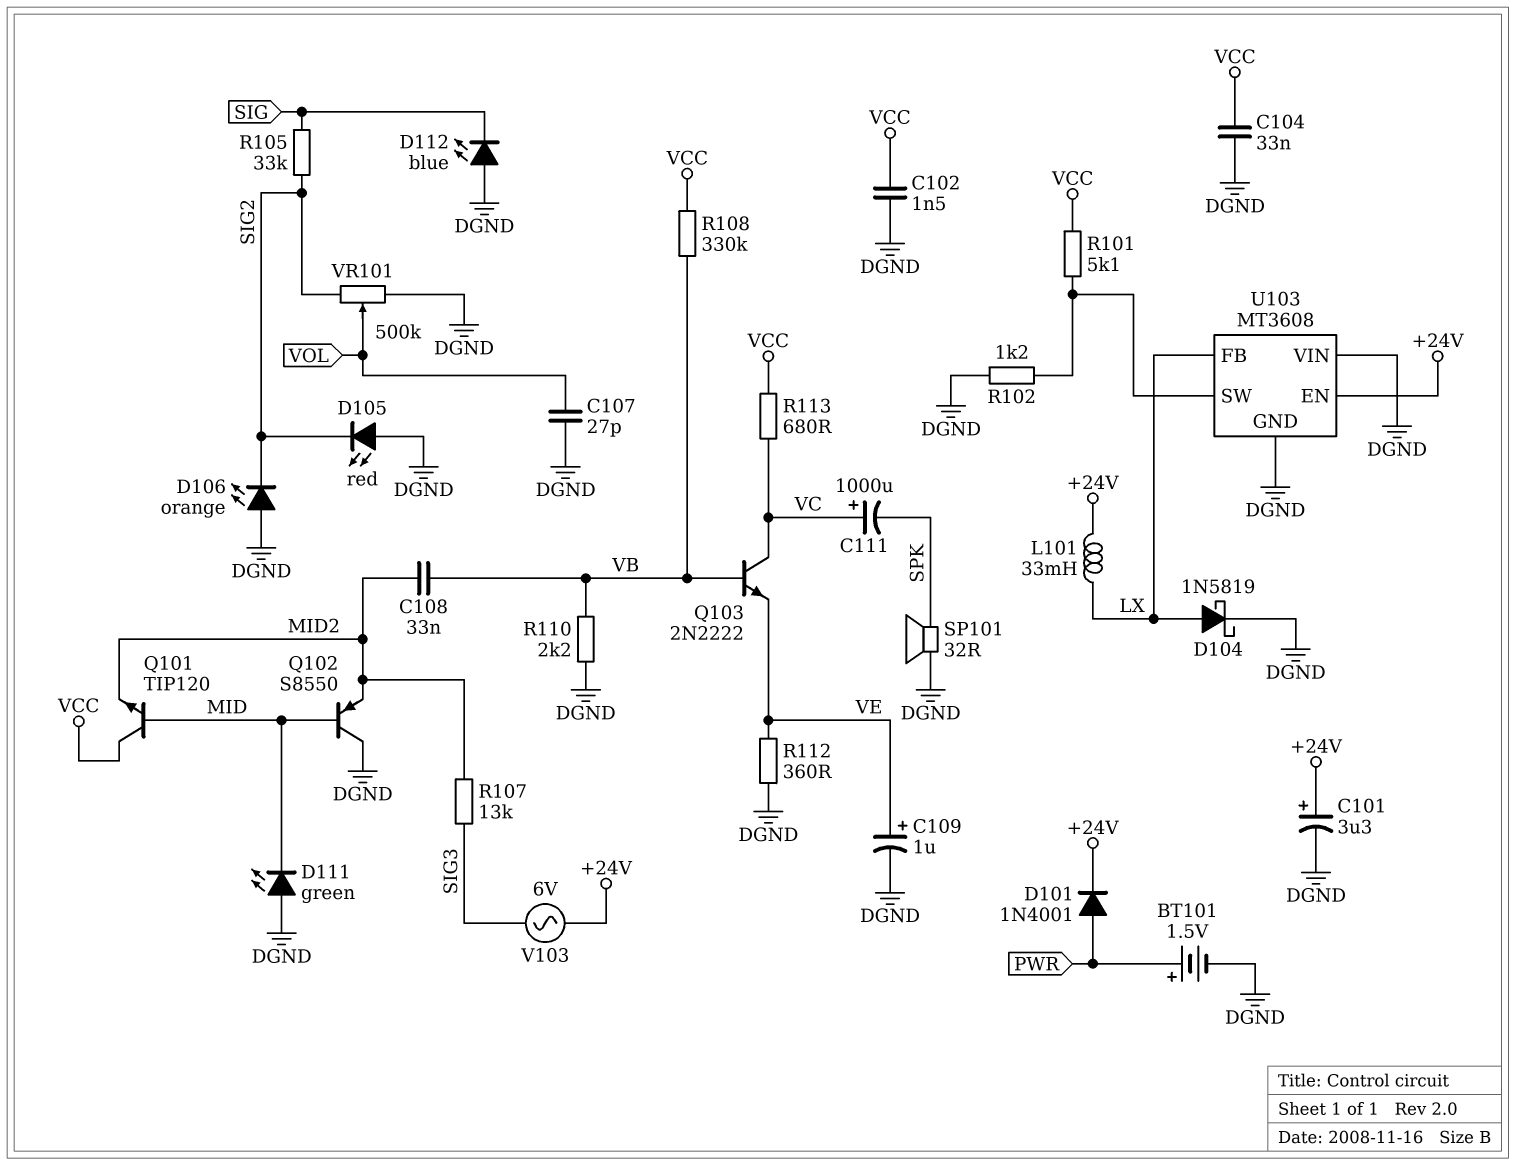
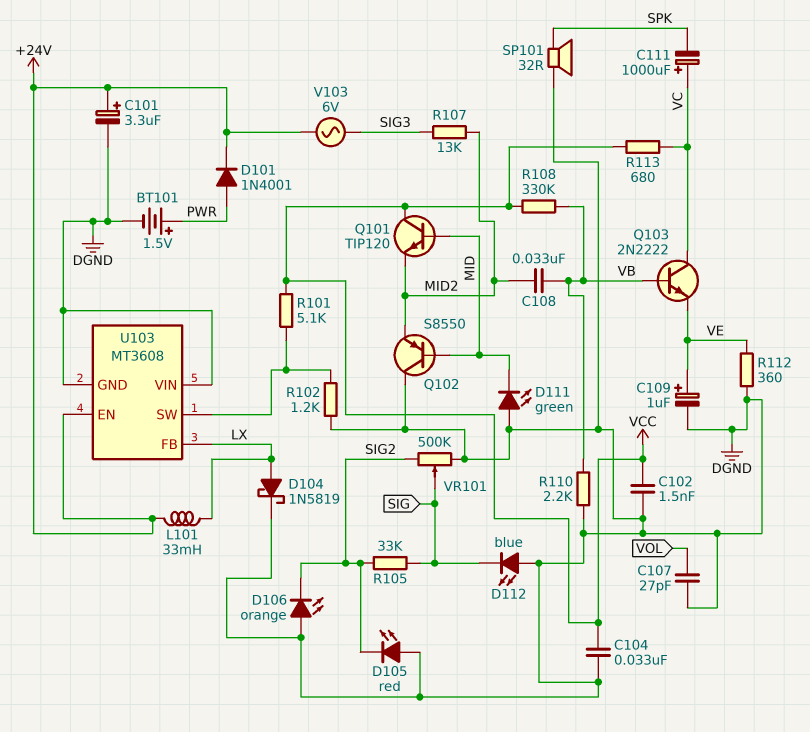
VR101: 500k (DGND, SIG2, wiper VOL) -> 500k (DGND, SIG2, wiper SIG)

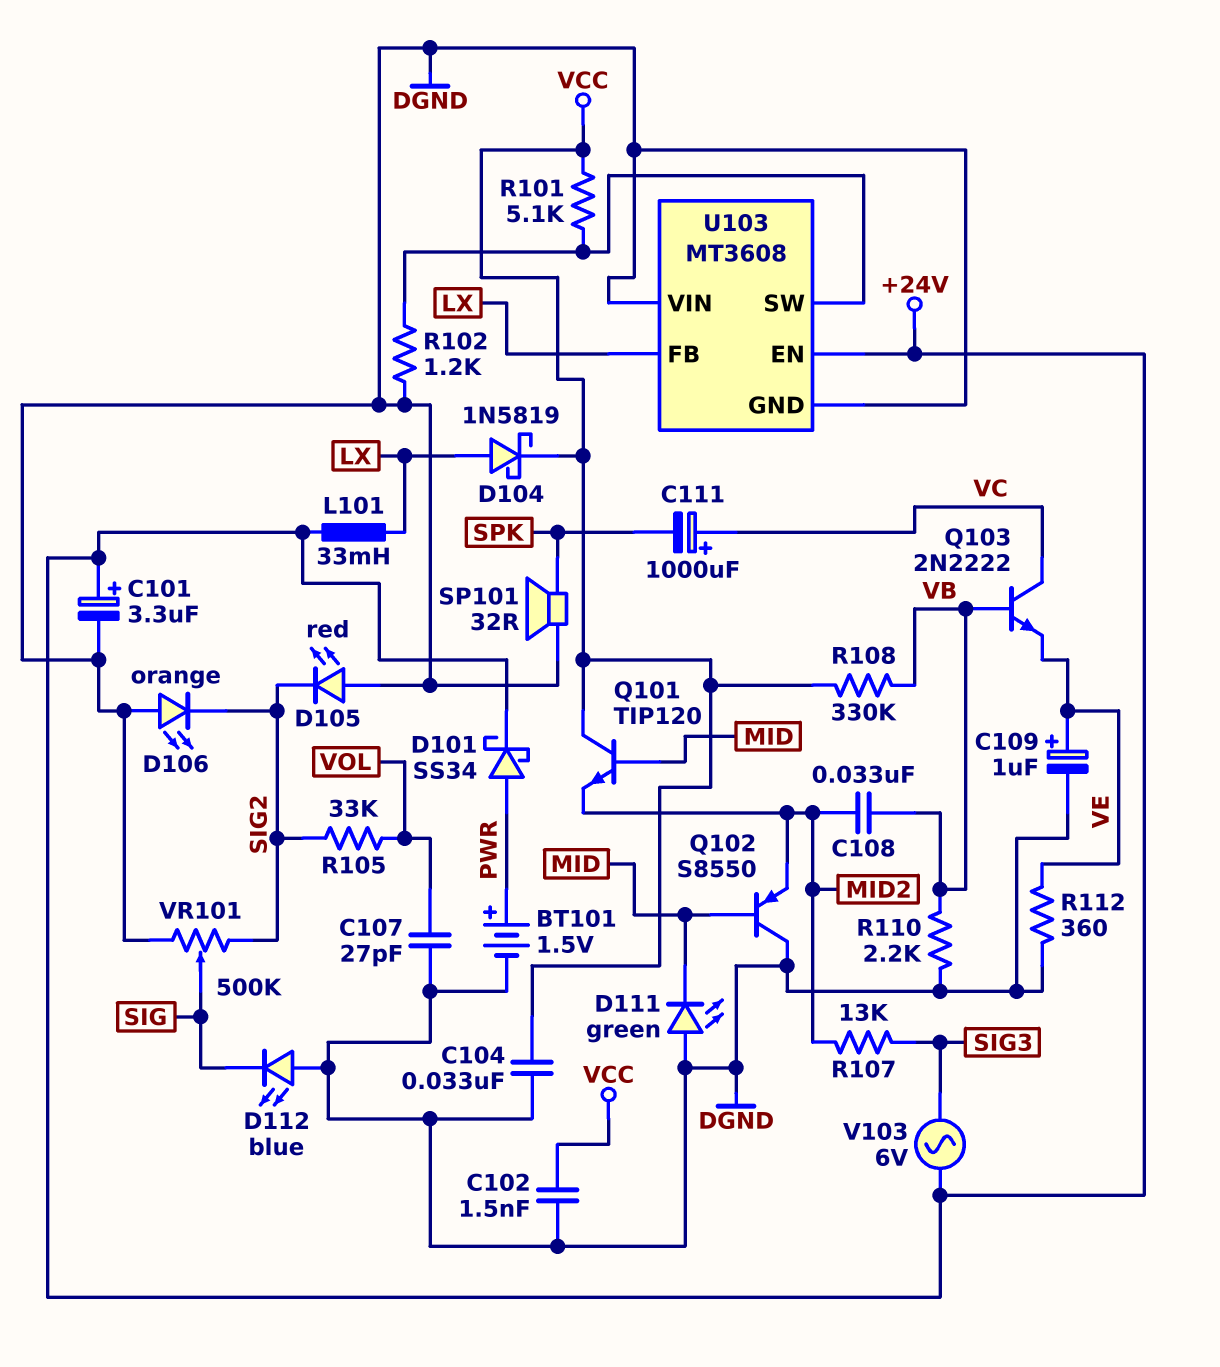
D101: diode 1N4001 (A PWR, K +24V) -> schottky SS34 (A PWR, K +24V)
D104: schottky 1N5819 (A LX, K DGND) -> schottky 1N5819 (A LX, K VCC)
R105: 33k (SIG, SIG2) -> 33k (SIG2, VOL)
R113: 680 (VC, VCC) -> none

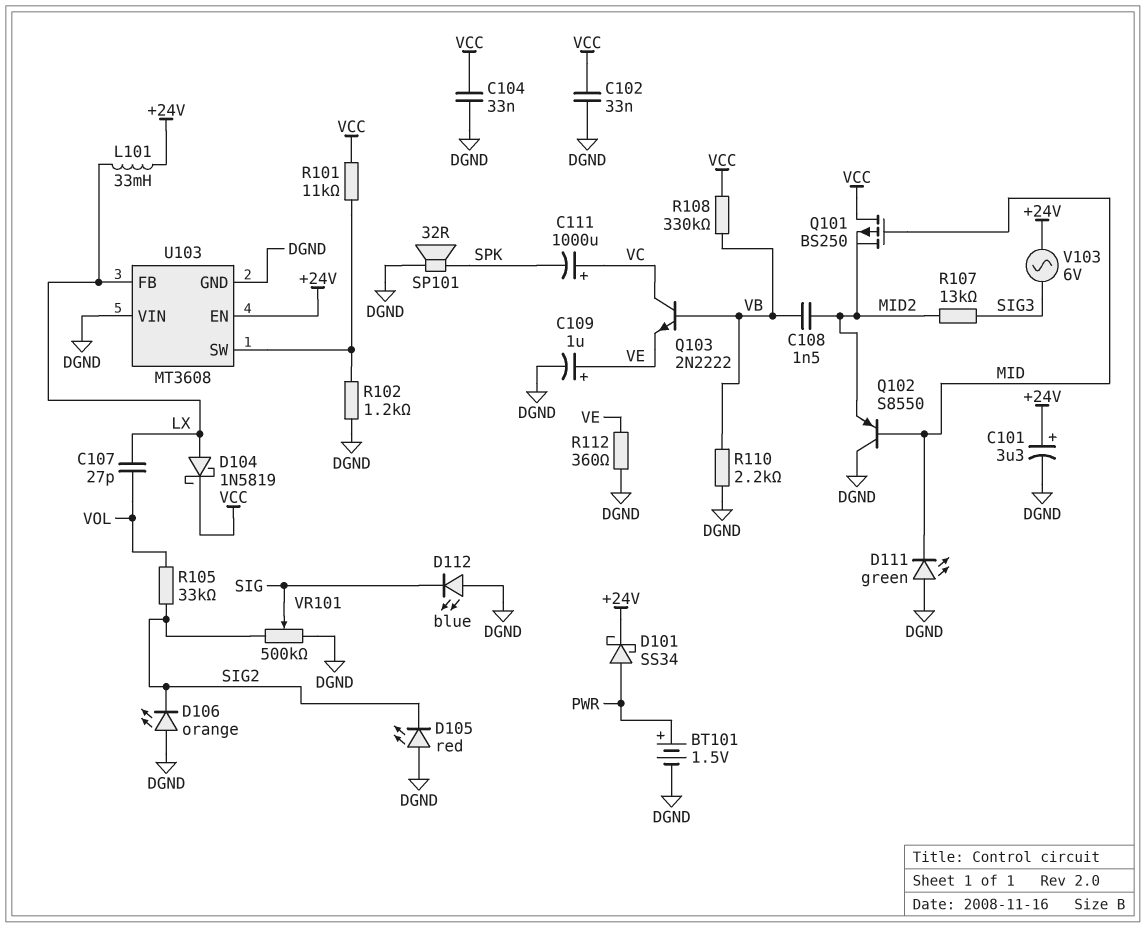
C102: 1.5nF (DGND, VCC) -> 33nF (DGND, VCC)
C107: 27pF (DGND, VOL) -> 27pF (LX, VOL)
C108: 33nF (MID2, VB) -> 1.5nF (MID2, VB)
Q101: NPN TIP120 (B MID, C VCC, E MID2) -> PMOS BS250 (G MID, D VCC, S MID2)
R101: 5.1k (U103/SW, VCC) -> 11k (U103/SW, VCC)

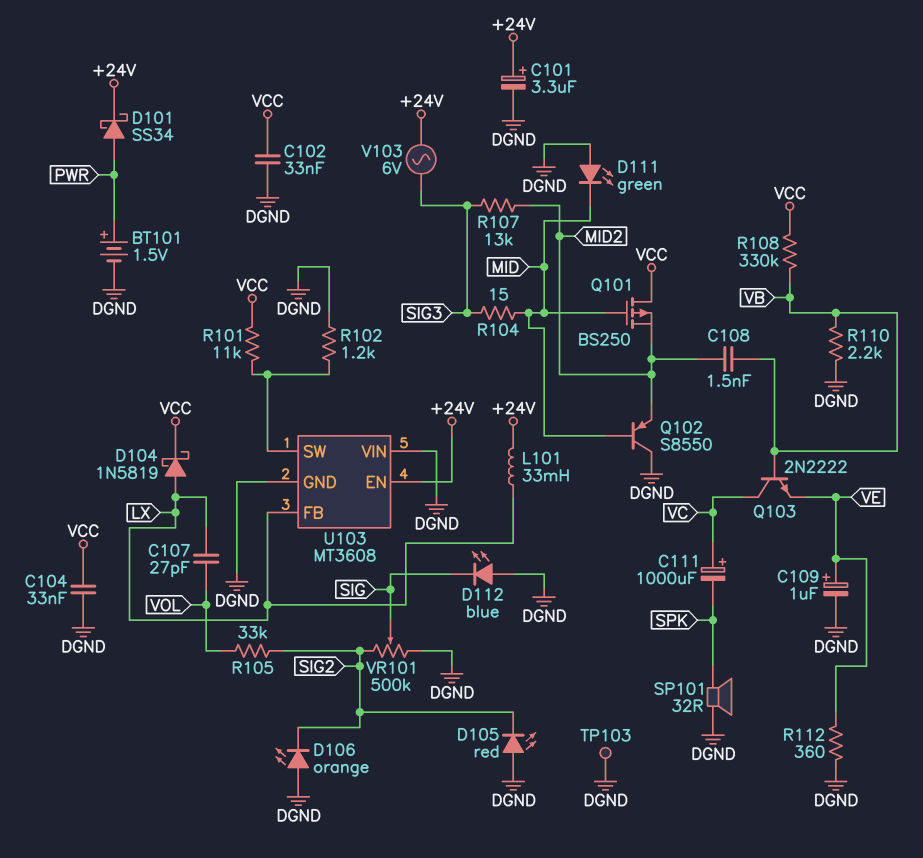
R104: none -> 15 (MID, SIG3)
TP103: none -> test point (DGND)

